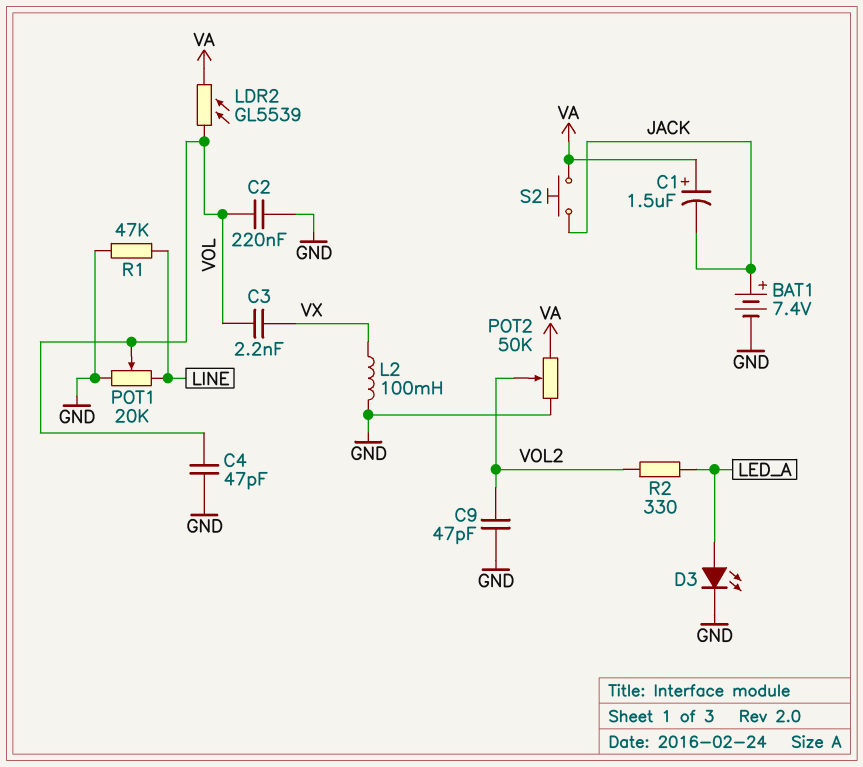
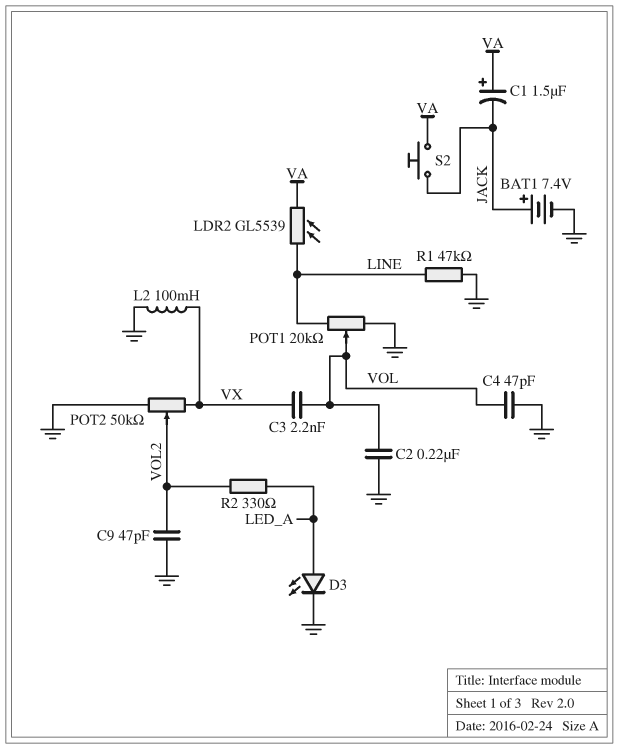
LDR2: GL5539 (VA, VOL) -> GL5539 (LINE, VA)
POT2: 50k (GND, VA, wiper VOL2) -> 50k (GND, VX, wiper VOL2)

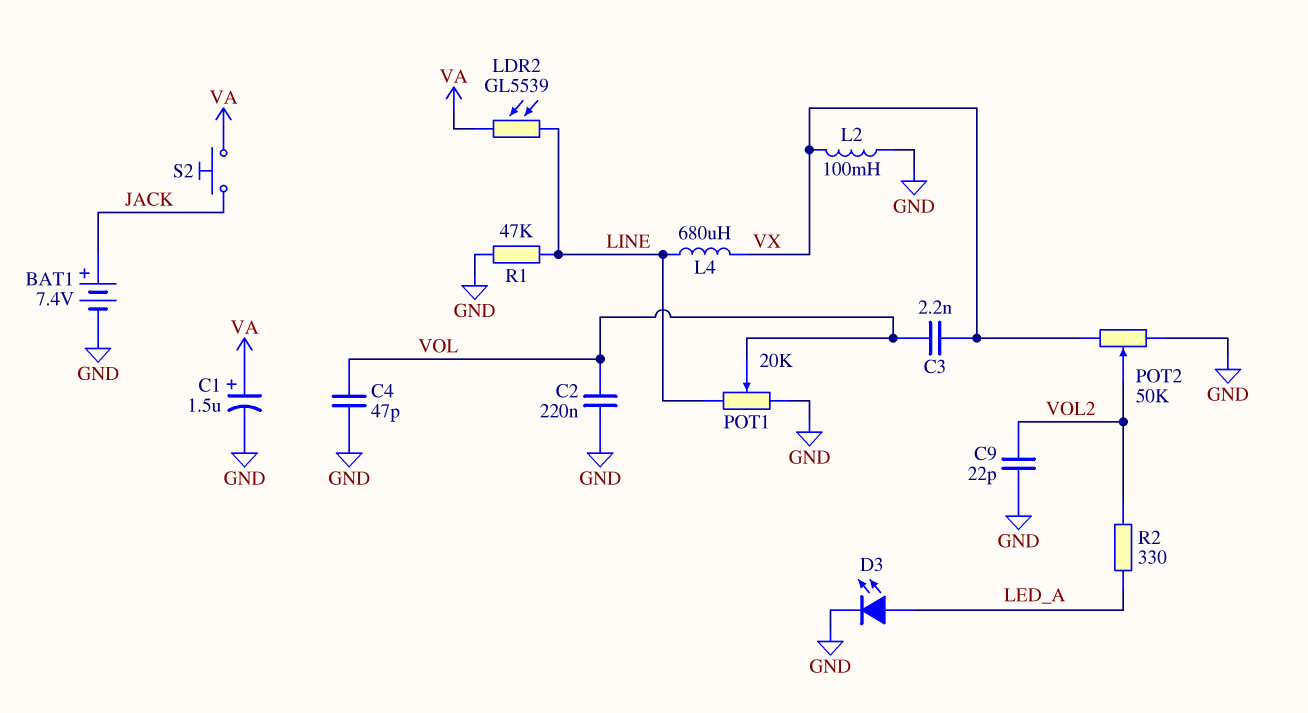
C1: 1.5uF (plus VA, minus JACK) -> 1.5uF (plus VA, minus GND)
C9: 47pF (GND, VOL2) -> 22pF (GND, VOL2)
L4: none -> 680uH (LINE, VX)

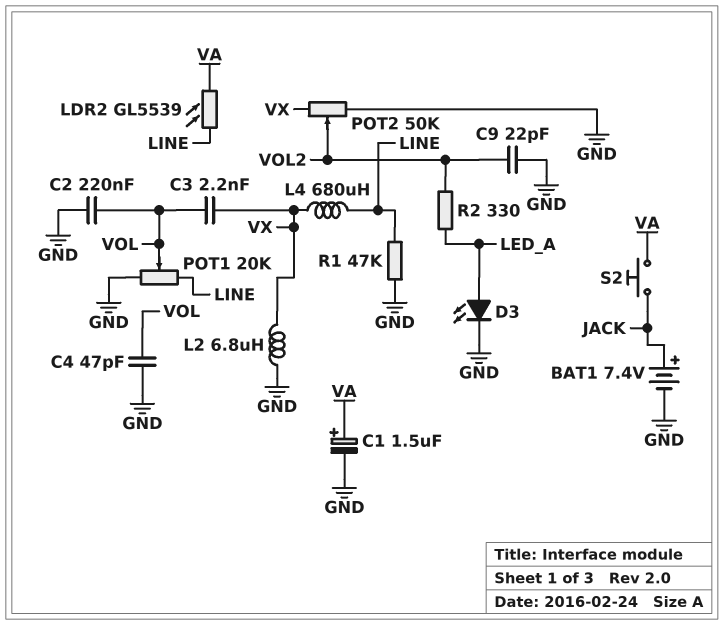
L2: 100mH (GND, VX) -> 6.8uH (GND, VX)

